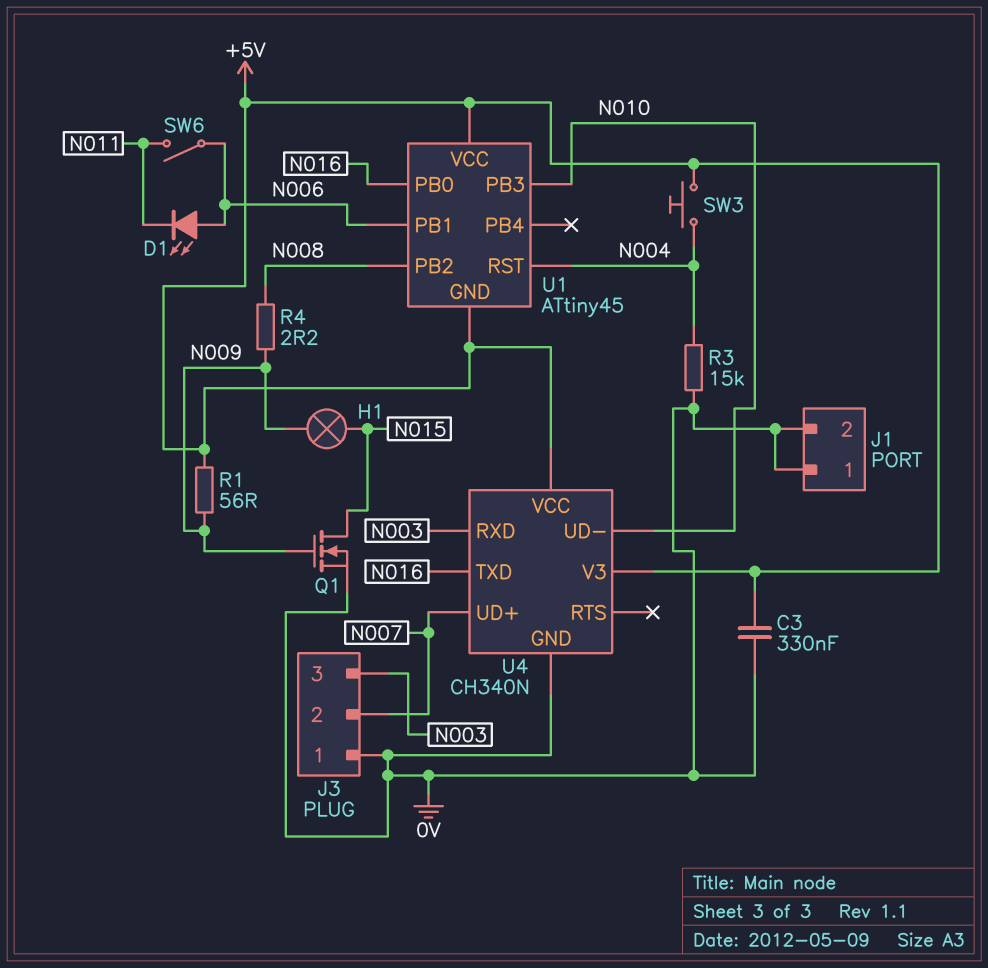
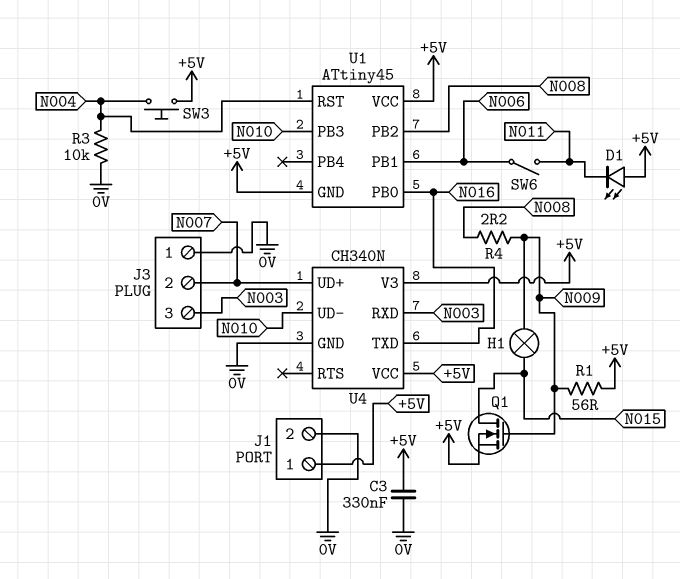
D1: LED (A N006, K N011) -> LED (A +5V, K N011)
J1 pin 1: 0V -> +5V
Q1: NMOS (G N009, D N015, S 0V) -> NMOS (G N009, D N015, S +5V)
R3: 15k (0V, N004) -> 10k (0V, N004)

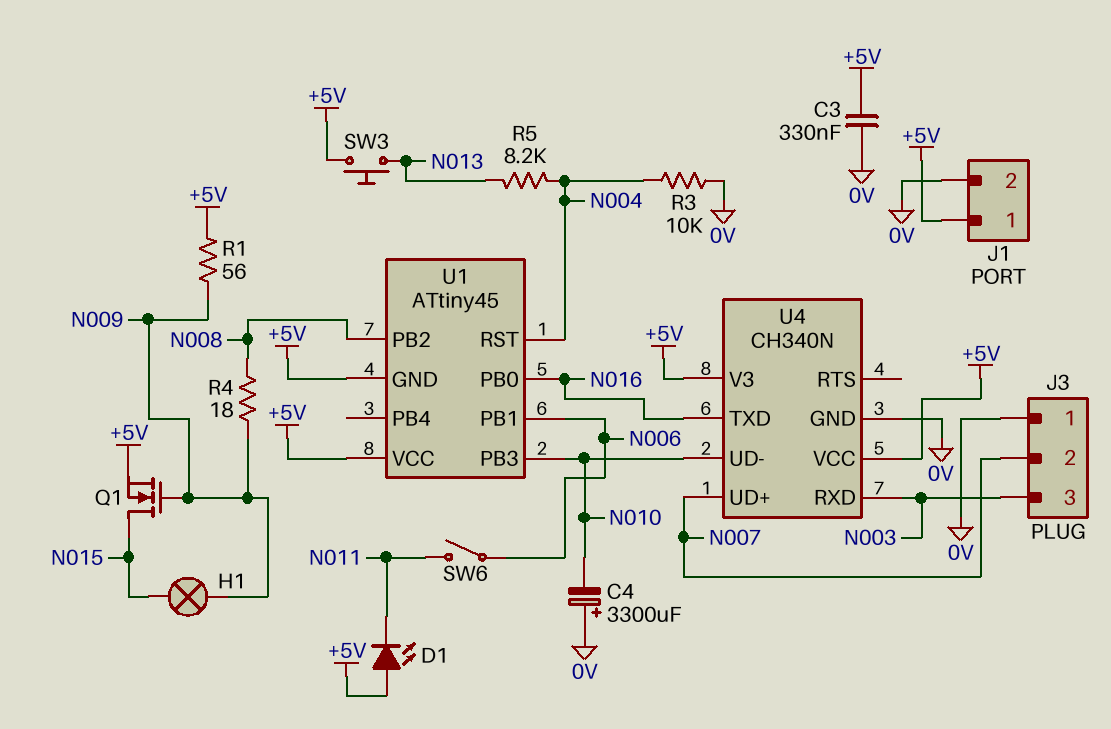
C4: none -> 3300uF (plus 0V, minus N010)
R4: 2.2 (N008, N009) -> 18 (N008, N009)
R5: none -> 8.2k (N004, N013)
SW3: button (+5V, N004) -> button (+5V, N013)

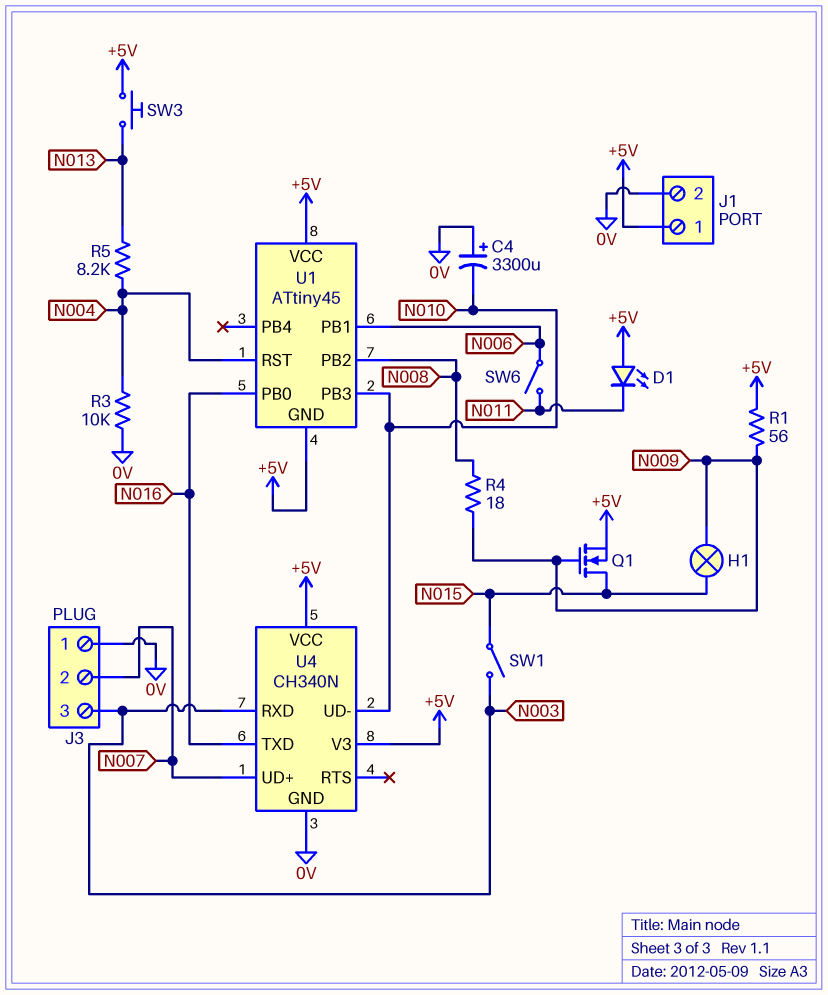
C3: 330nF (+5V, 0V) -> none
SW1: none -> switch (N003, N015)

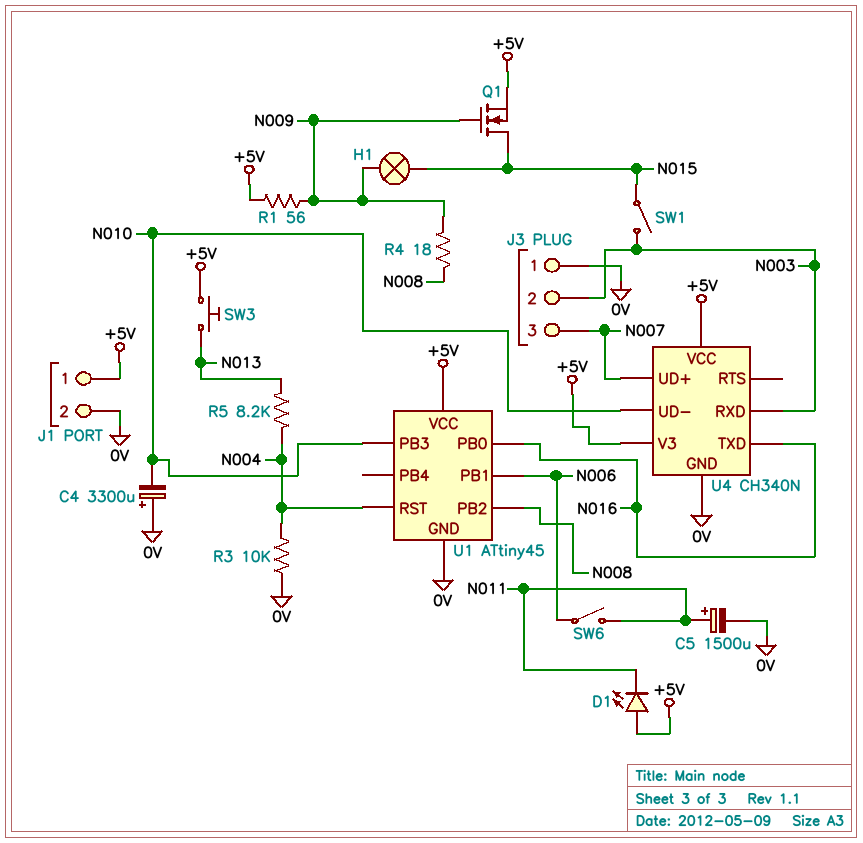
C5: none -> 1500uF (plus N011, minus 0V)
J3 pin 2: N007 -> N003
J3 pin 3: N003 -> N007
U1 pin GND: +5V -> 0V

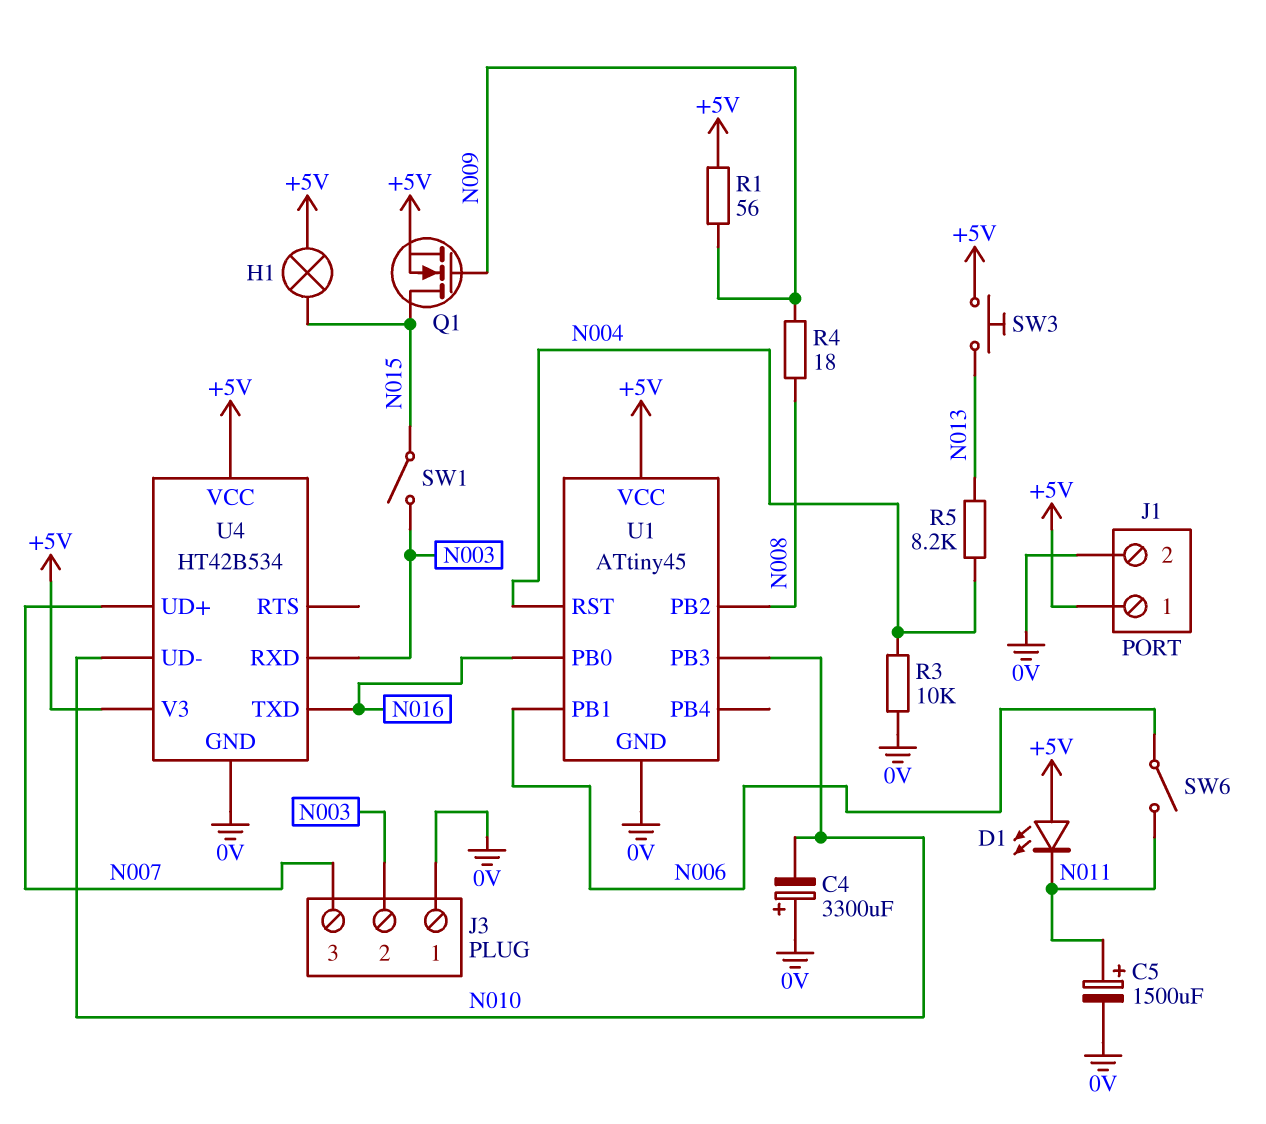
H1: lamp (N009, N015) -> lamp (+5V, N015)
U4: CH340N -> HT42B534

